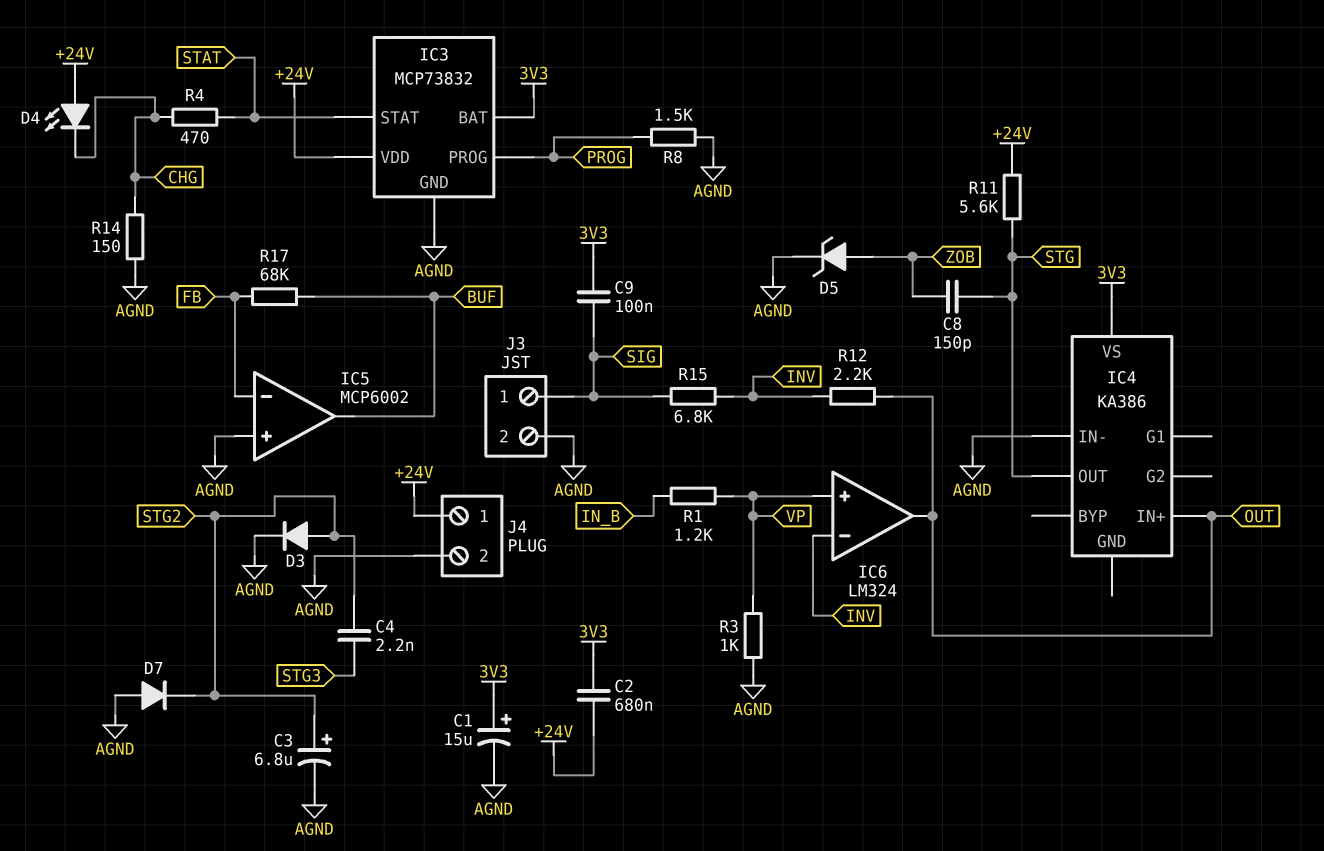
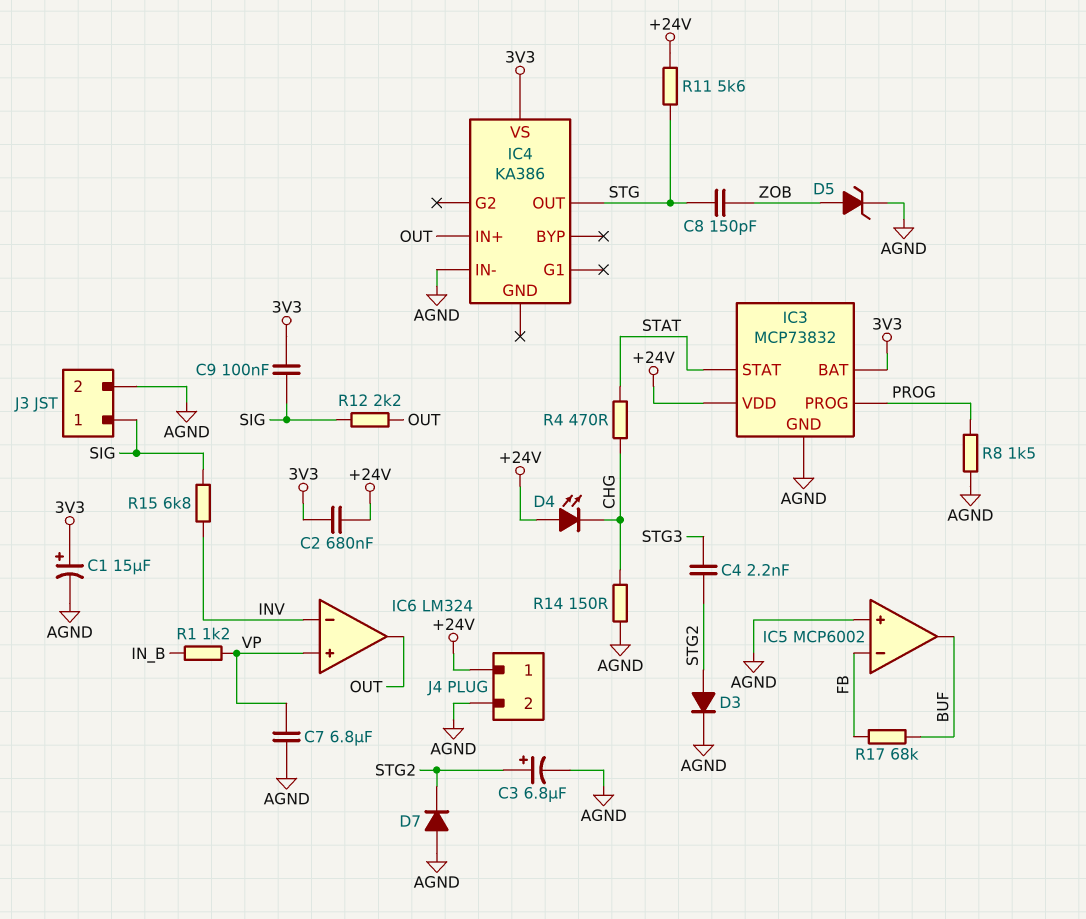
C7: none -> 6.8uF (AGND, VP)
R3: 1k (AGND, VP) -> none
R12: 2.2k (INV, OUT) -> 2.2k (OUT, SIG)

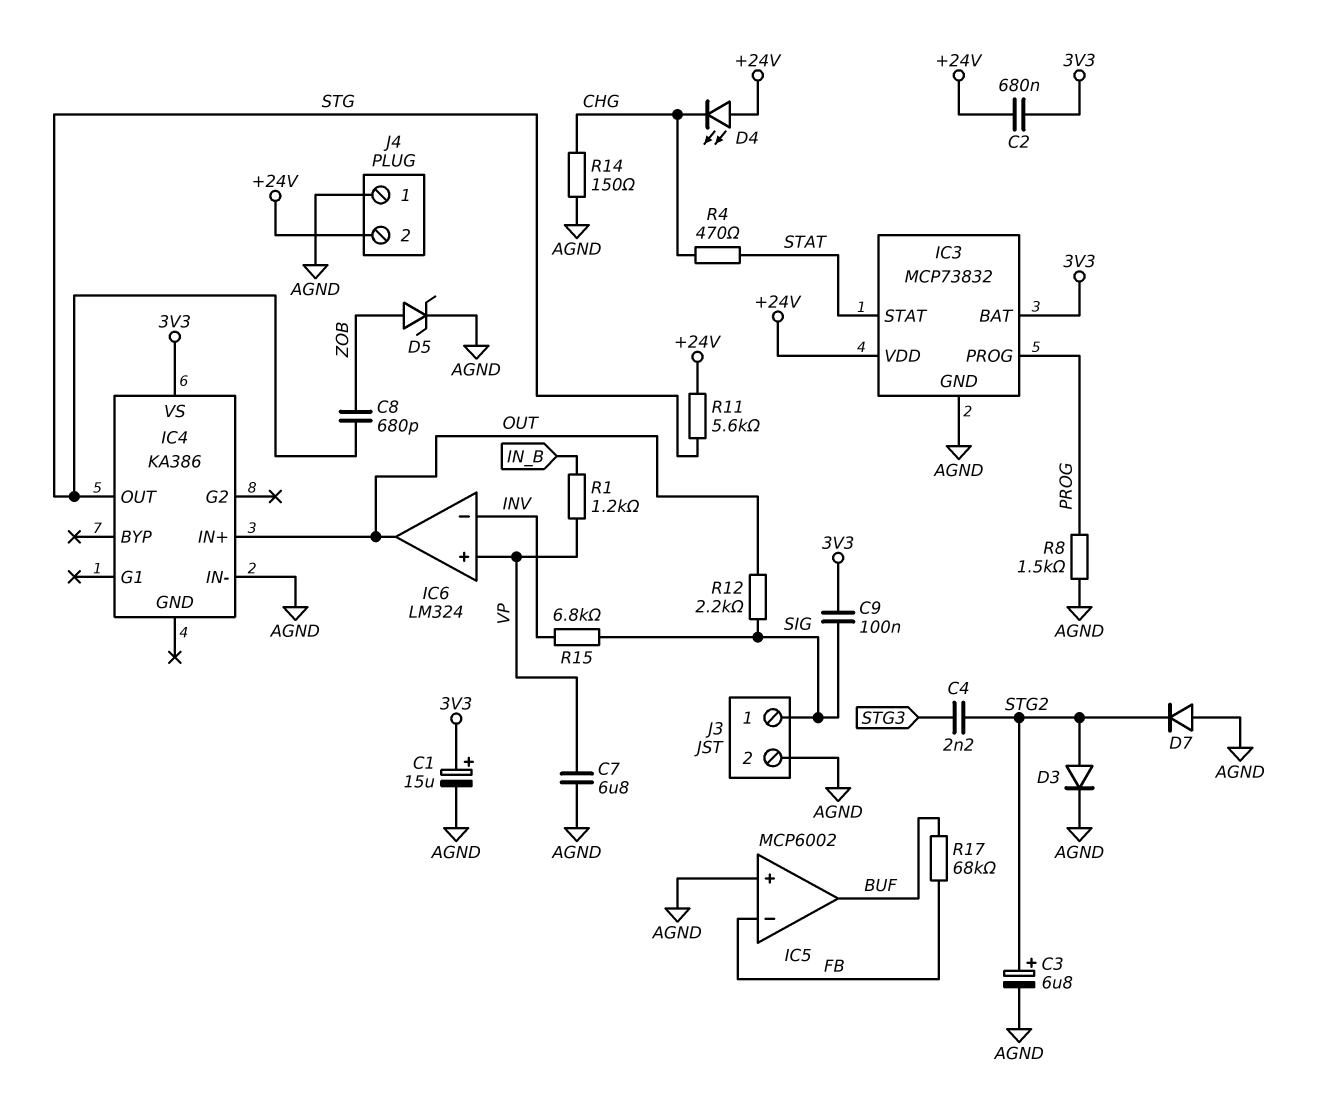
C8: 150pF (STG, ZOB) -> 680pF (STG, ZOB)
J4 pin 1: +24V -> AGND
J4 pin 2: AGND -> +24V

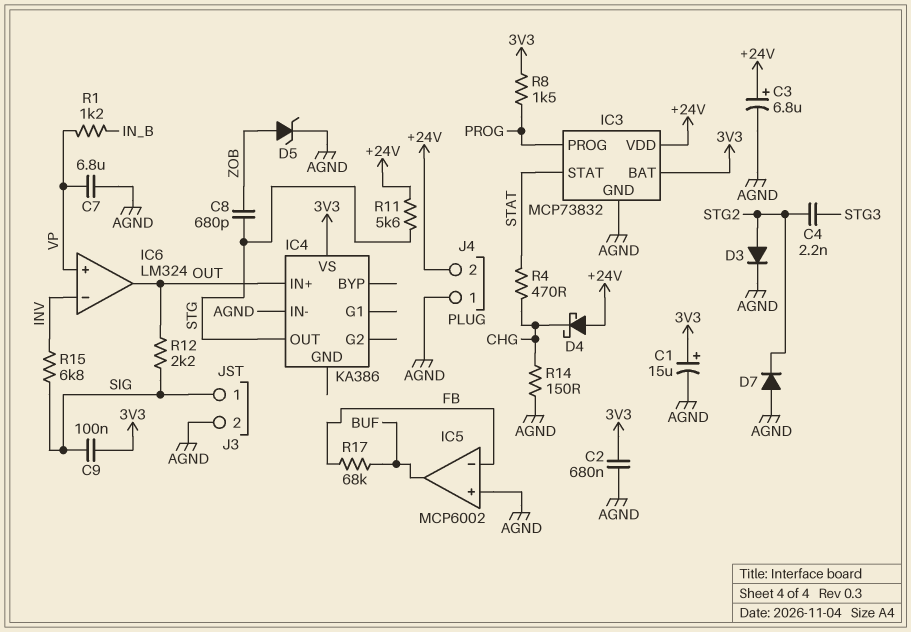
C2: 680nF (+24V, 3V3) -> 680nF (3V3, AGND)
C3: 6.8uF (plus STG2, minus AGND) -> 6.8uF (plus +24V, minus AGND)
D4: LED (A +24V, K CHG) -> schottky (A +24V, K CHG)
R8: 1.5k (AGND, PROG) -> 1.5k (3V3, PROG)

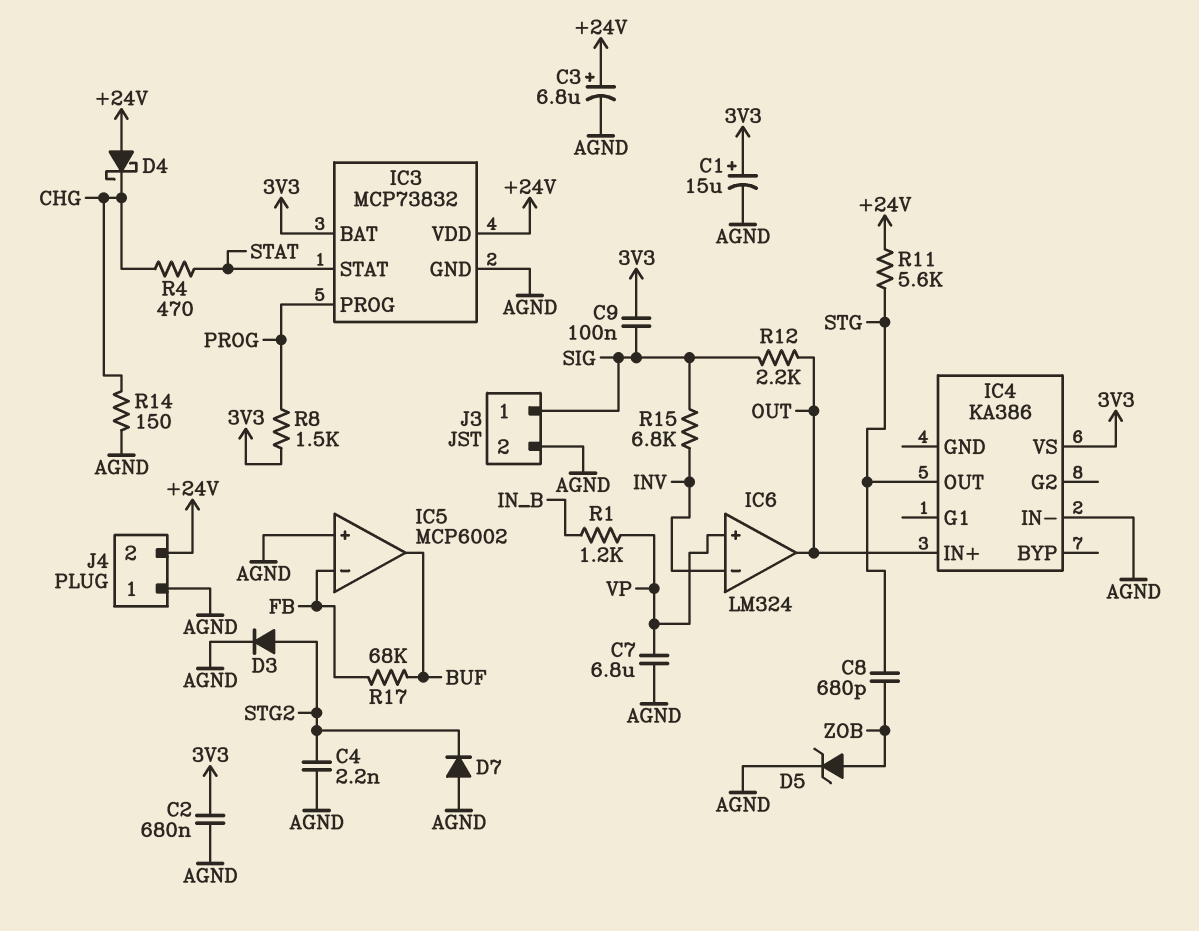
C4: 2.2nF (STG2, STG3) -> 2.2nF (AGND, STG2)

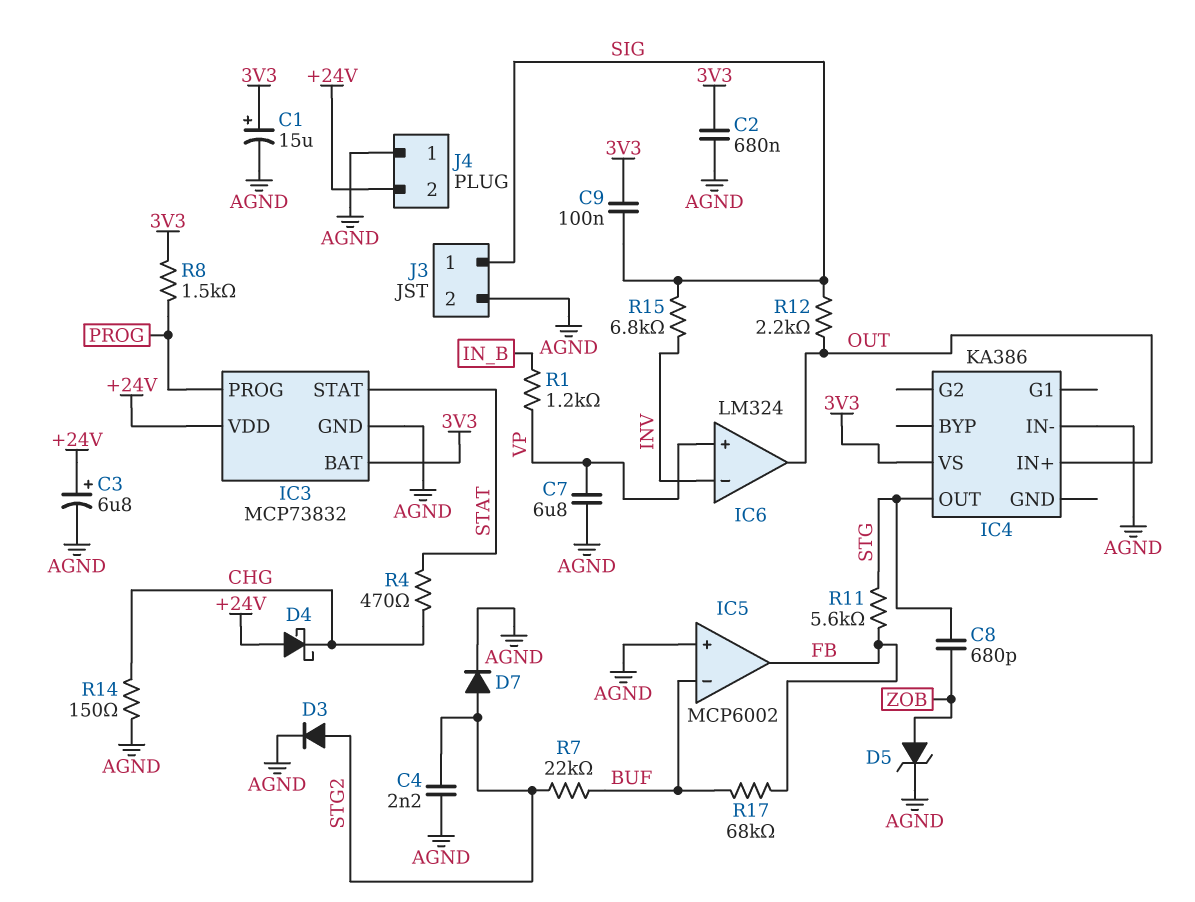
D7: diode (A AGND, K STG2) -> diode (A STG2, K AGND)
IC5 pin in-: FB -> BUF
IC5 pin out: BUF -> FB
R7: none -> 22k (BUF, STG2)
R11: 5.6k (+24V, STG) -> 5.6k (FB, STG)

